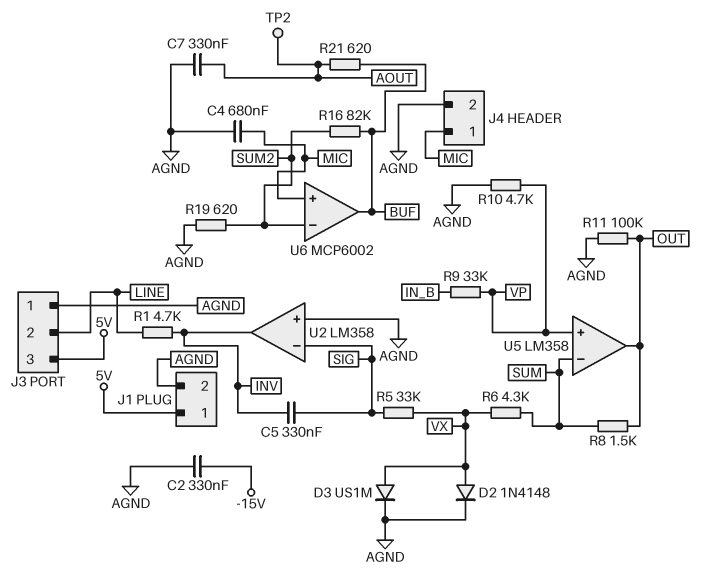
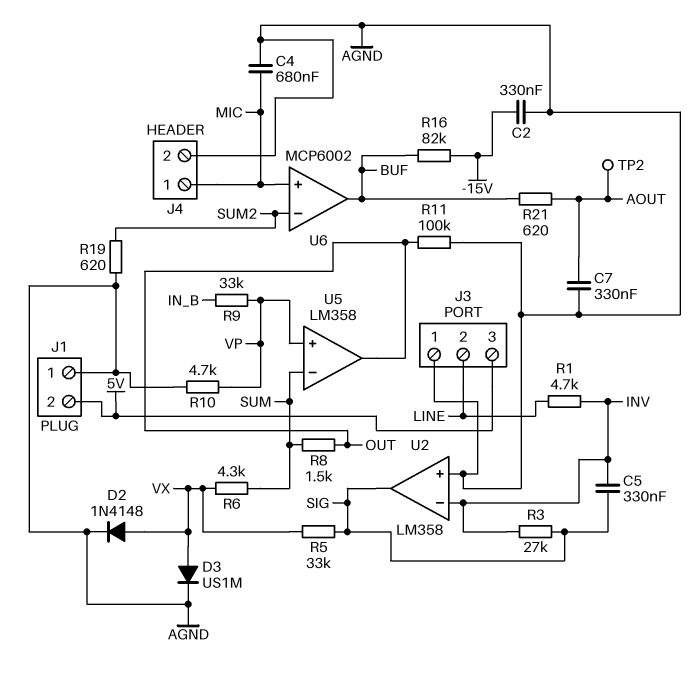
J1 pin 1: 5V -> AGND
J1 pin 2: AGND -> 5V
R3: none -> 27k (INV, SIG)
R16: 82k (BUF, SUM2) -> 82k (-15V, BUF)
U2 pin in-: SIG -> INV
U2 pin out: INV -> SIG

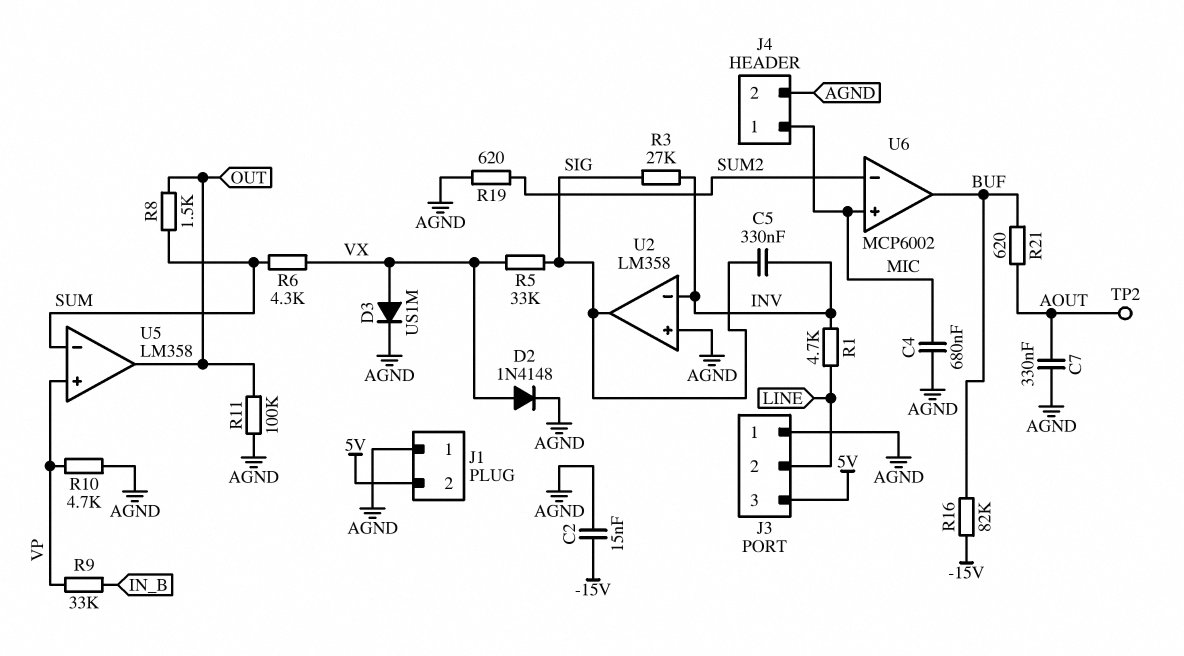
C2: 330nF (-15V, AGND) -> 15nF (-15V, AGND)

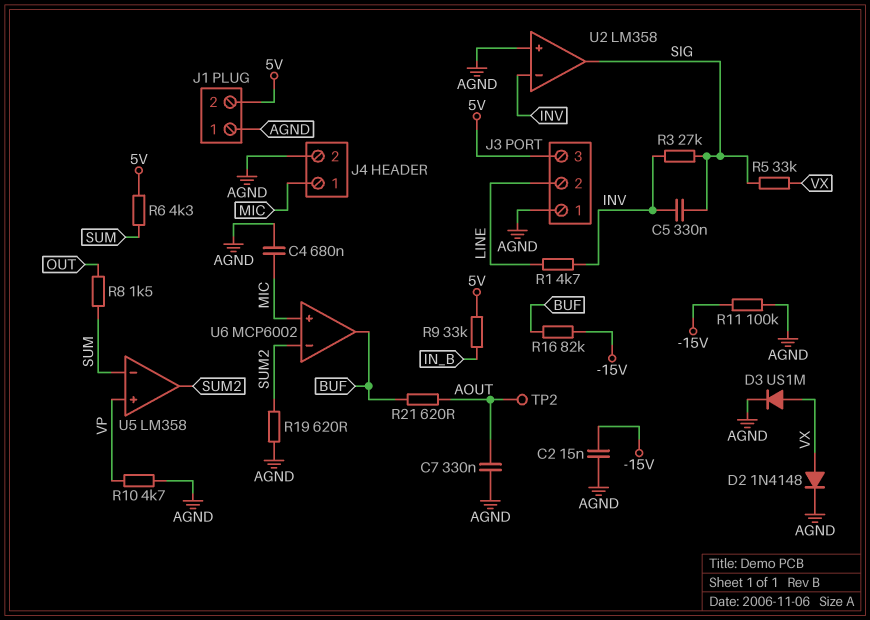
R6: 4.3k (SUM, VX) -> 4.3k (5V, SUM)
R9: 33k (IN_B, VP) -> 33k (5V, IN_B)
R11: 100k (AGND, OUT) -> 100k (-15V, AGND)
U5 pin out: OUT -> SUM2

